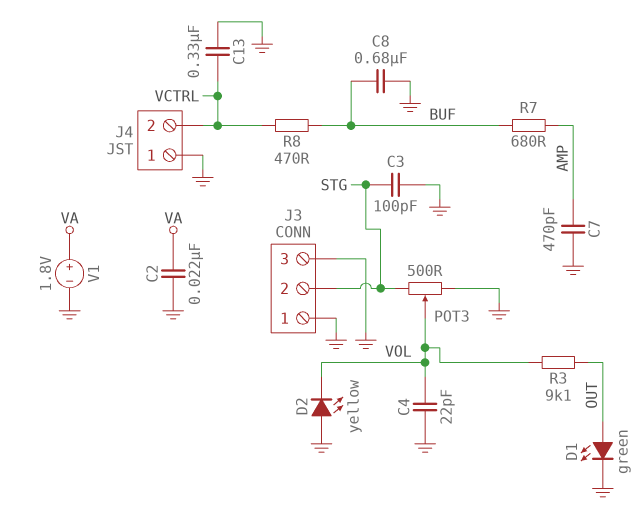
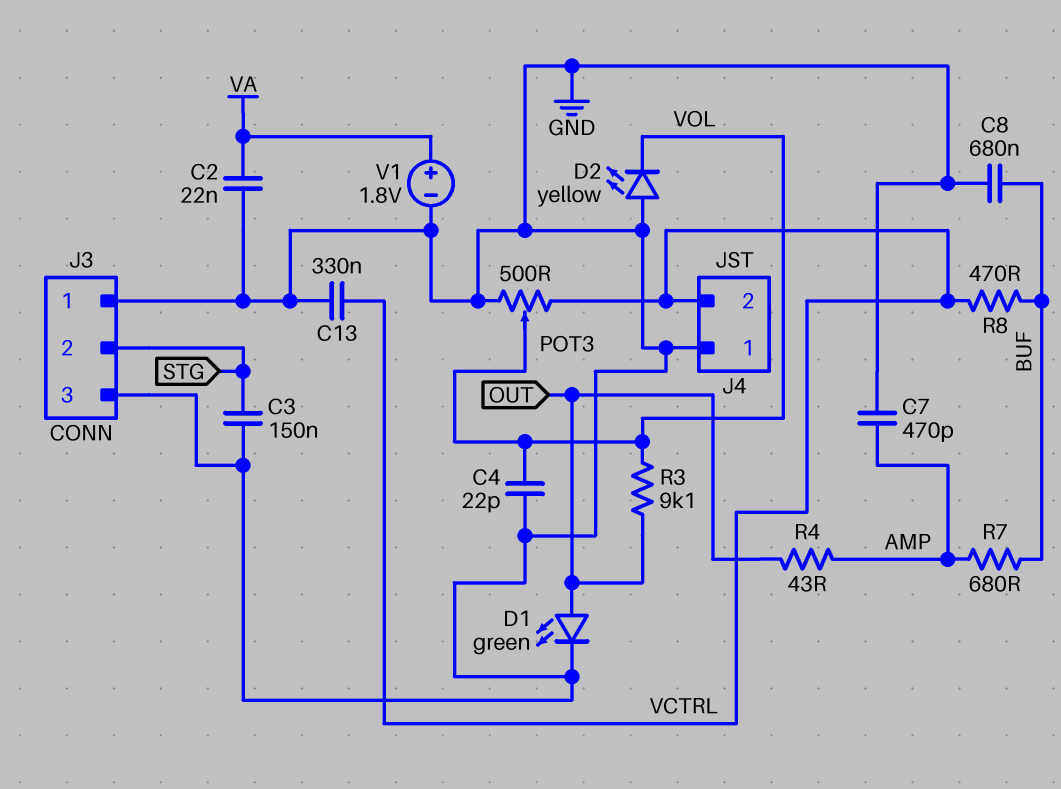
C3: 100pF (GND, STG) -> 150nF (GND, STG)
POT3: 500 (GND, STG, wiper VOL) -> 500 (GND, VCTRL, wiper VOL)
R4: none -> 43 (AMP, OUT)

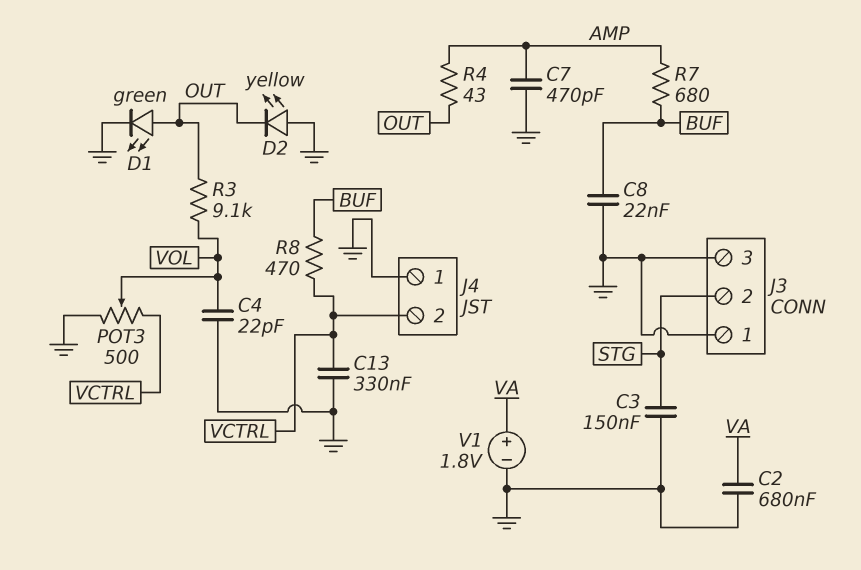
C2: 22nF (GND, VA) -> 680nF (GND, VA)
C8: 680nF (BUF, GND) -> 22nF (BUF, GND)
D2: LED yellow (A GND, K VOL) -> LED yellow (A GND, K OUT)

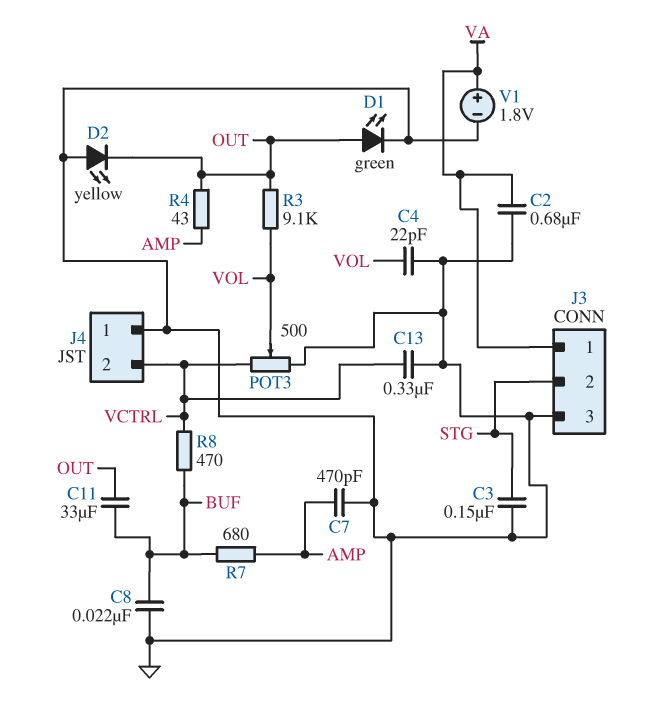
C11: none -> 33uF (BUF, OUT)
J3 pin 1: GND -> VA

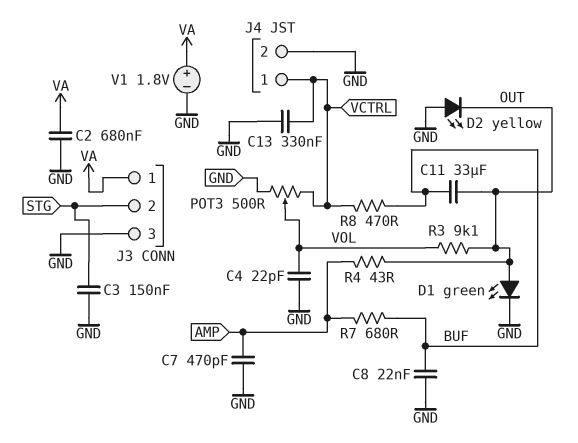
J4 pin 1: GND -> VCTRL
J4 pin 2: VCTRL -> GND

